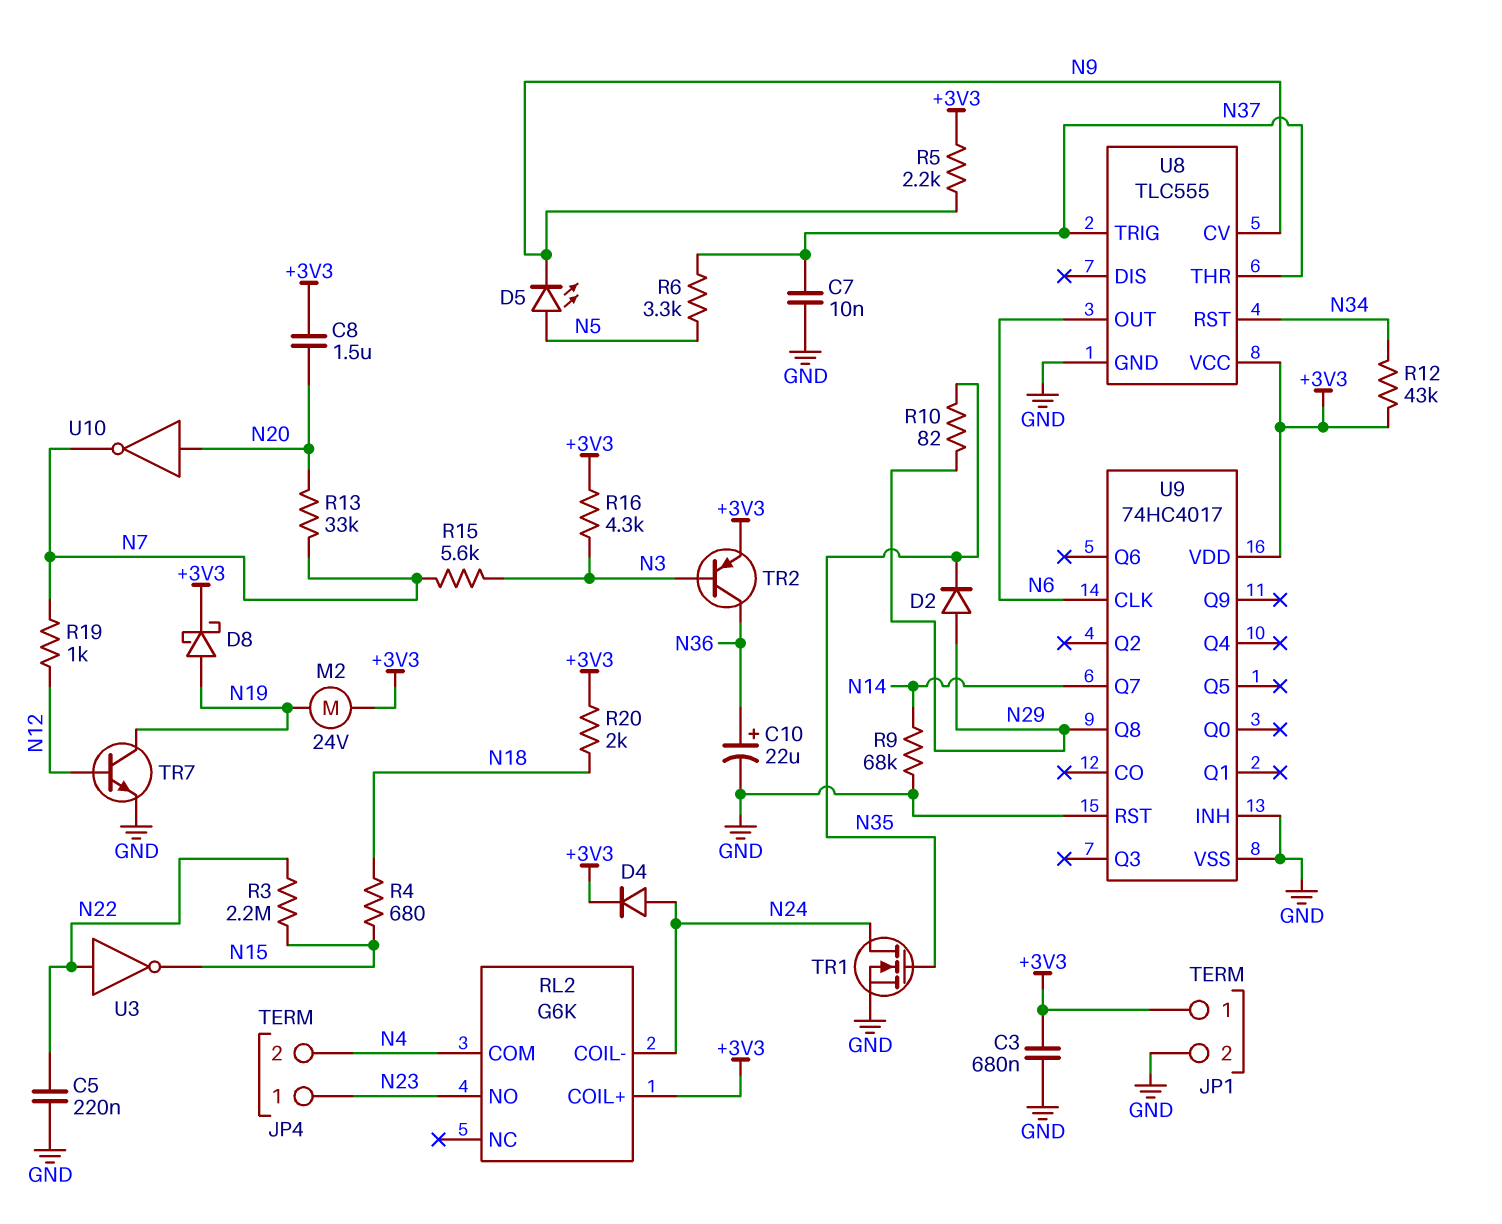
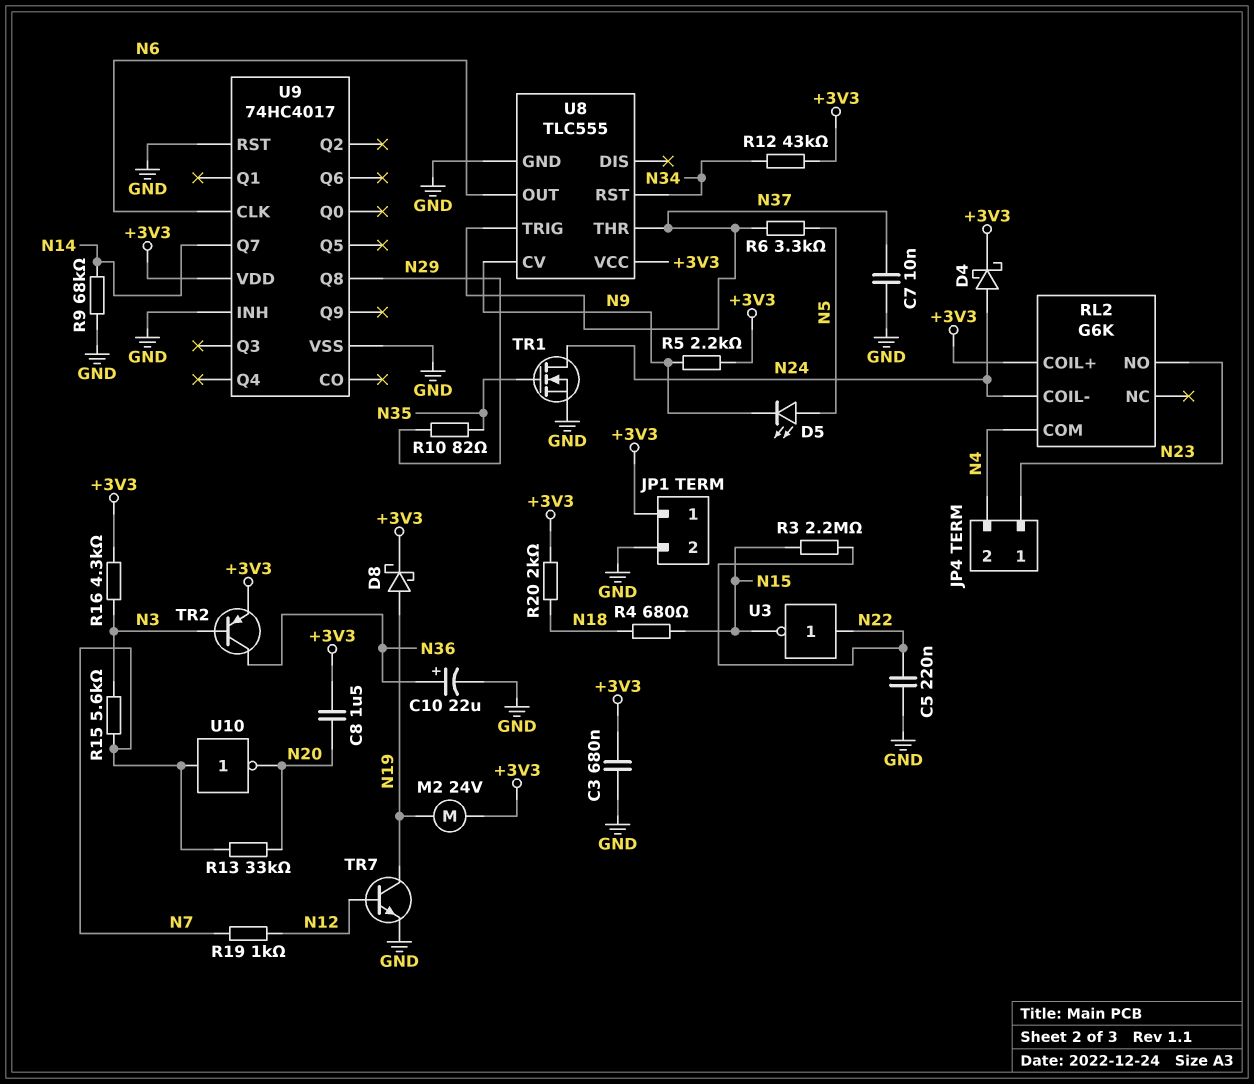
D2: diode (A N29, K N35) -> none
D4: diode (A N24, K +3V3) -> schottky (A N24, K +3V3)
U10: NOT (in N20, out N7) -> NOT (in N7, out N20)

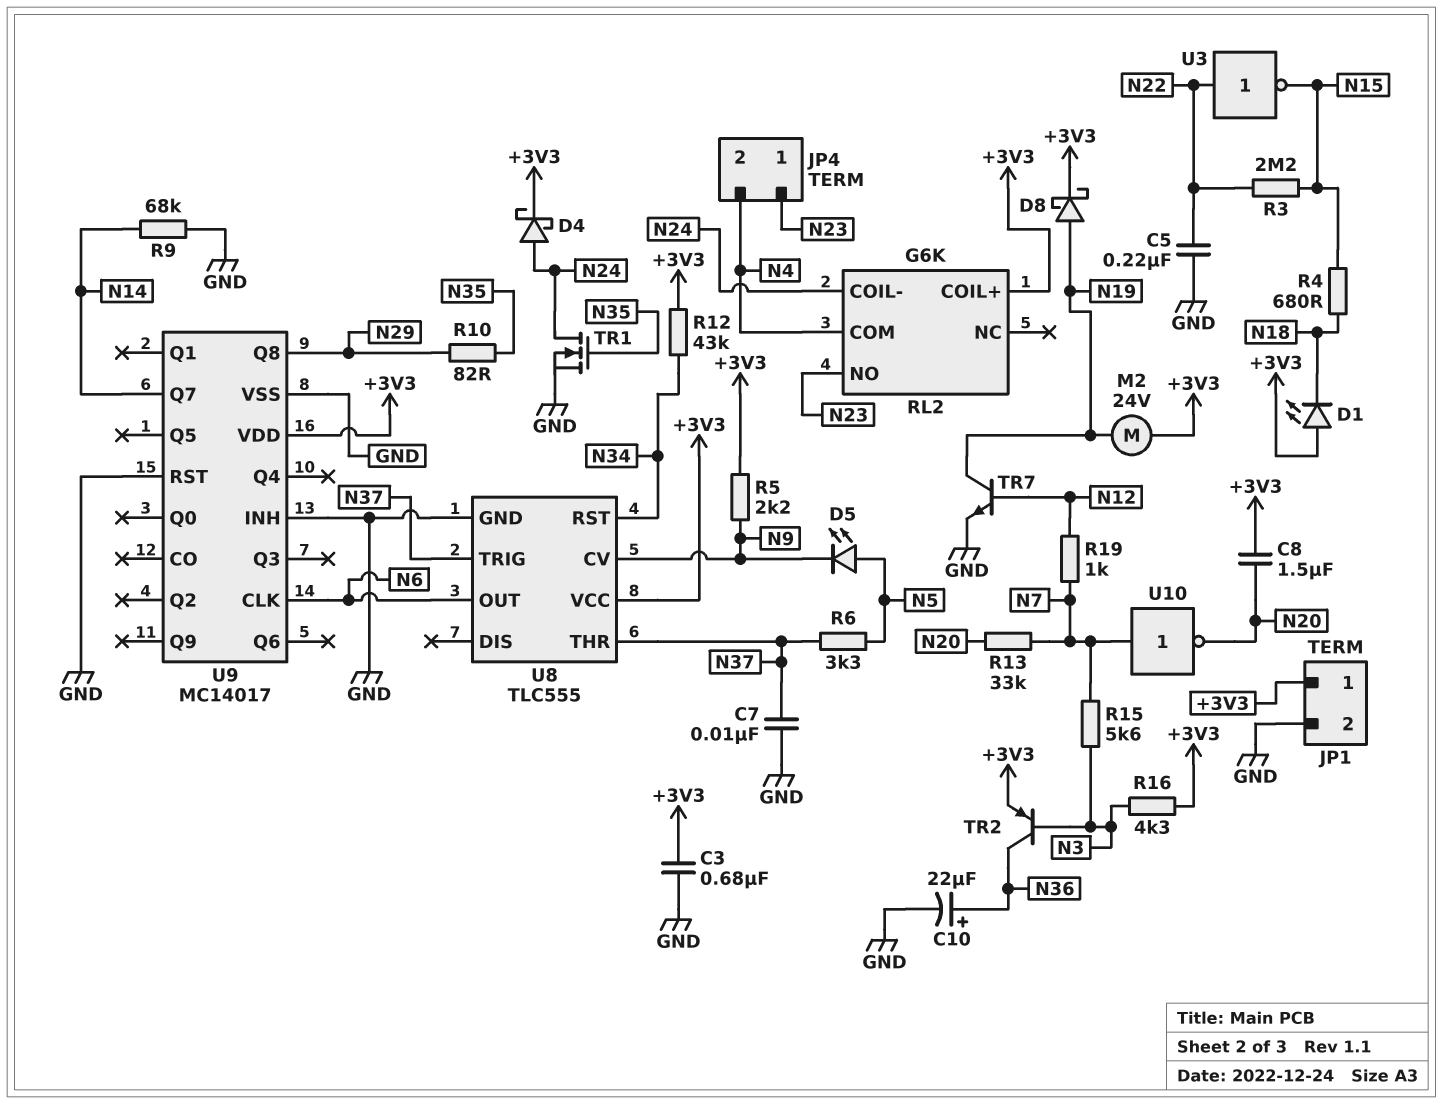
D1: none -> LED (A +3V3, K N18)
R20: 2k (+3V3, N18) -> none
U9: 74HC4017 -> MC14017

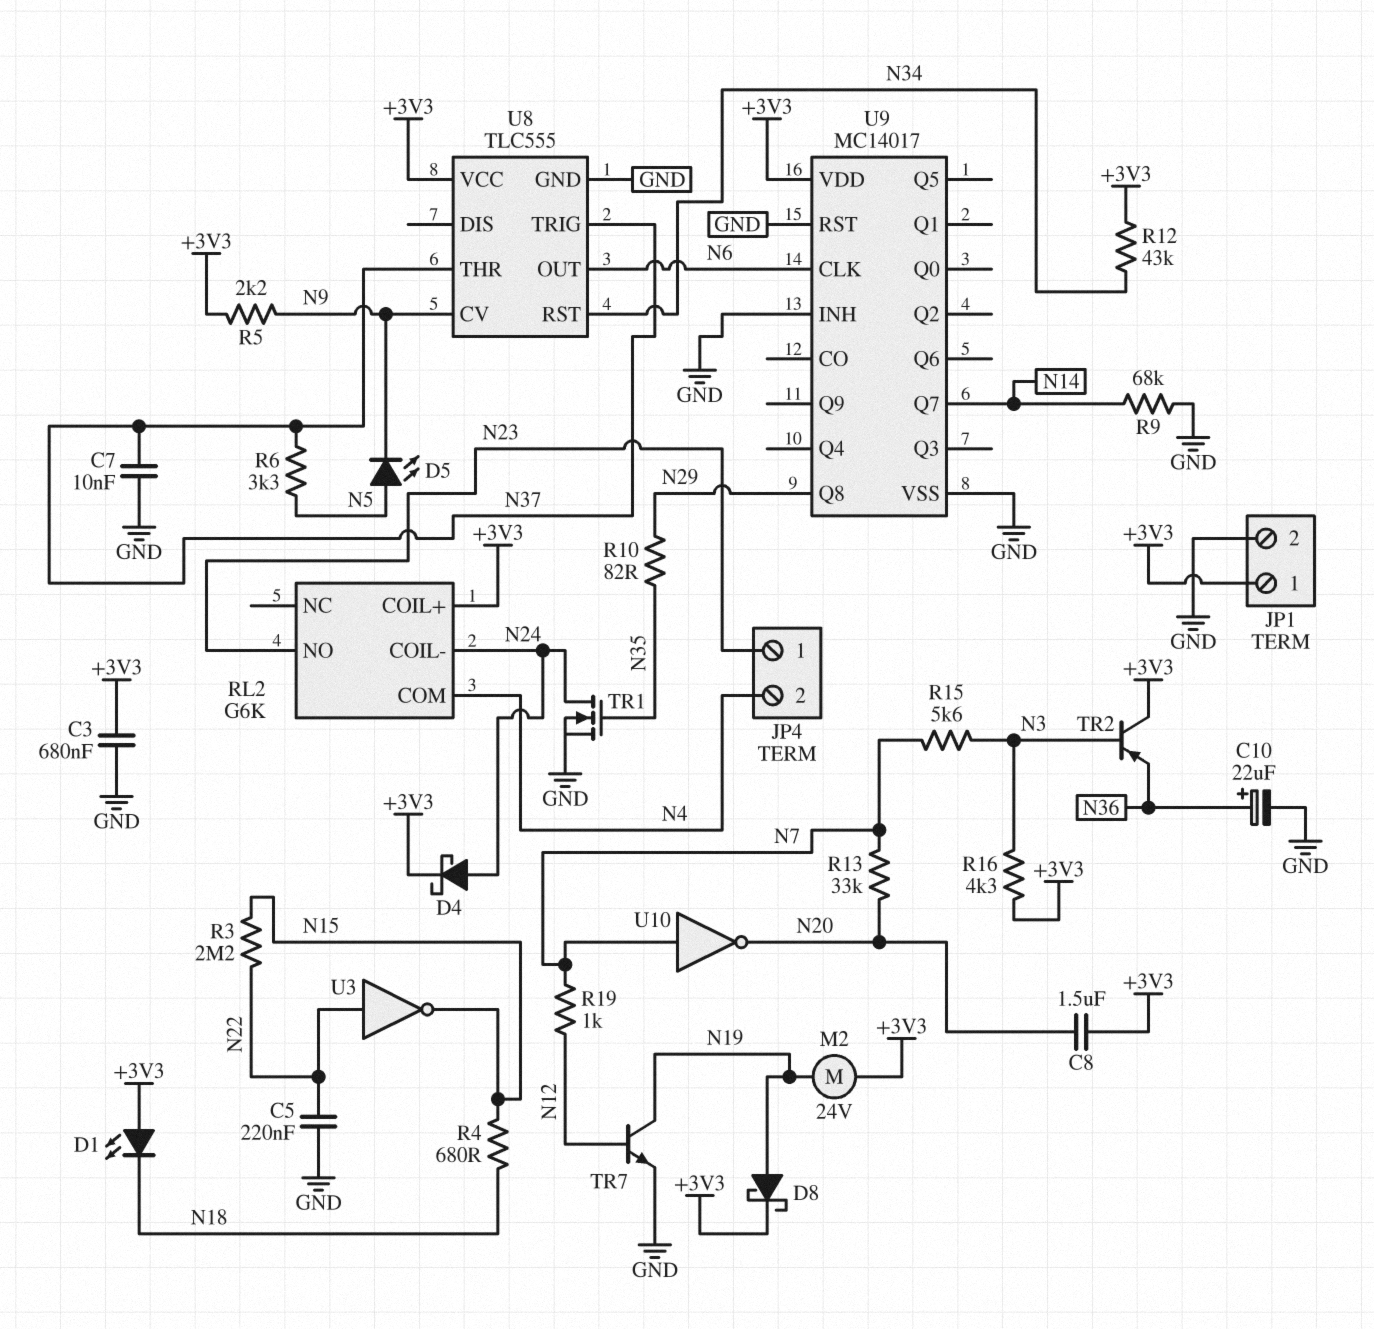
TR2: PNP (B N3, C N36, E +3V3) -> PNP (B N3, C +3V3, E N36)

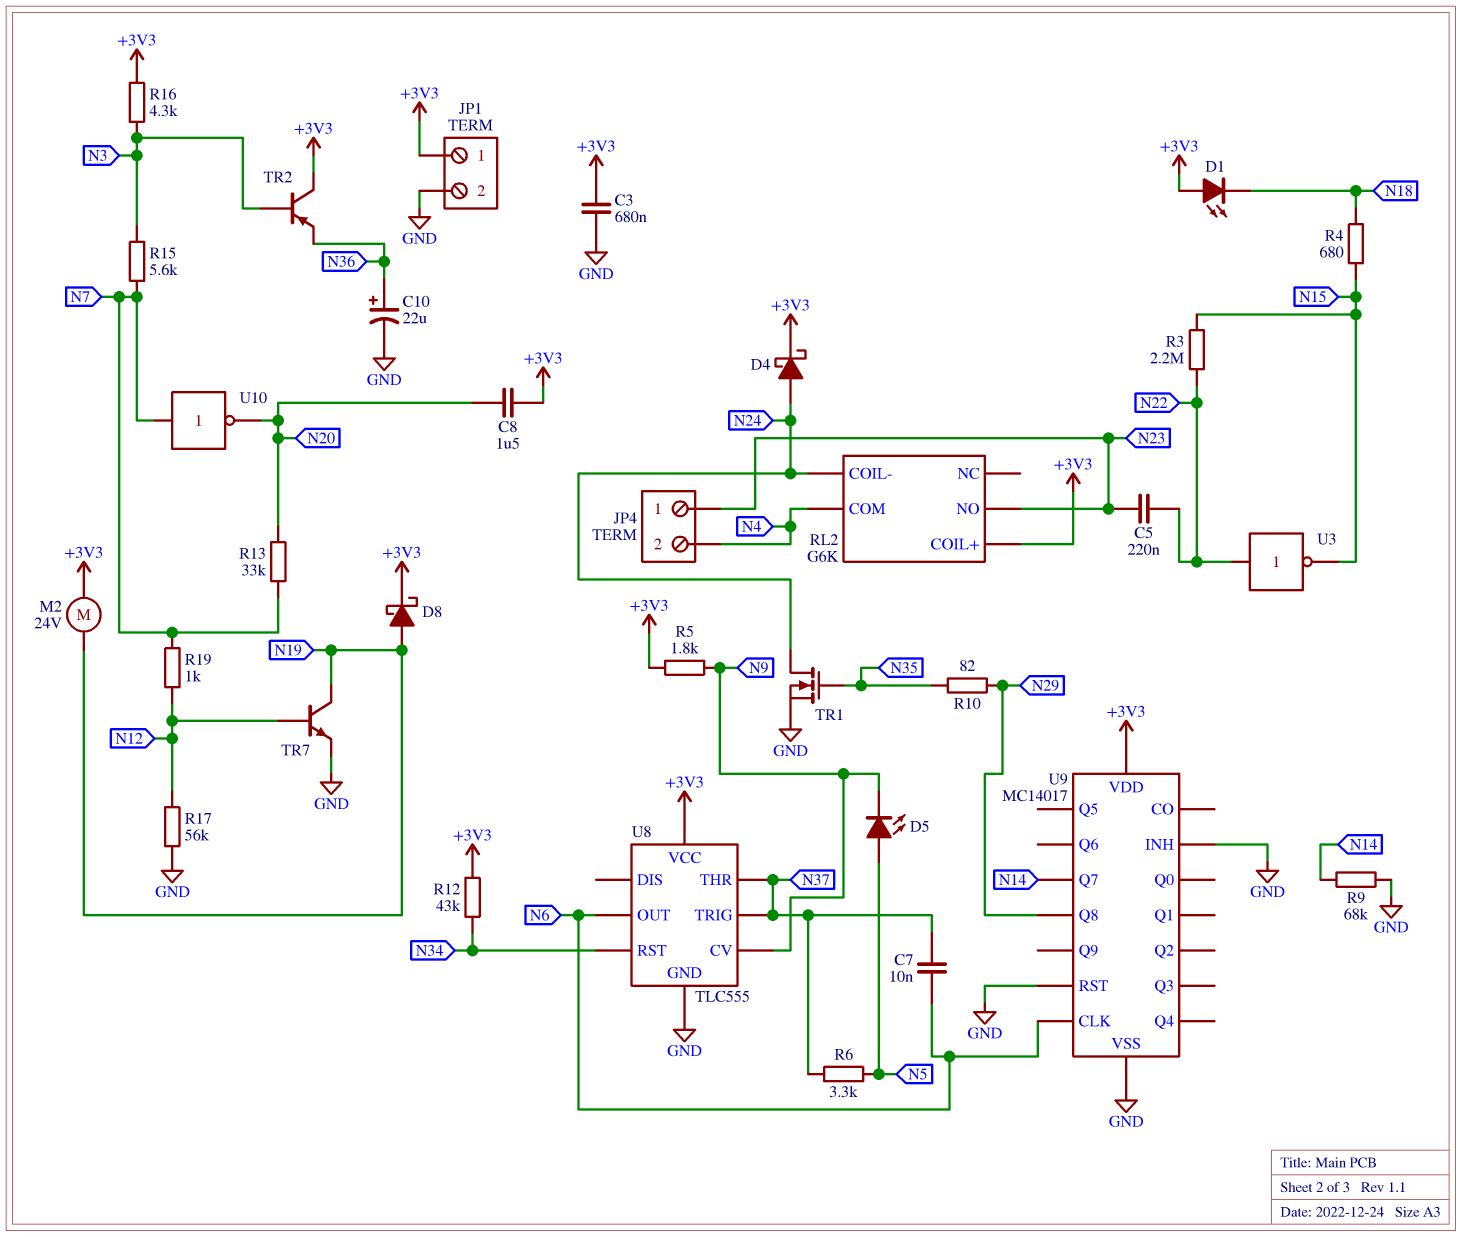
C5: 220nF (GND, N22) -> 220nF (N22, N23)
C7: 10nF (GND, N37) -> 10nF (N6, N37)
R5: 2.2k (+3V3, N9) -> 1.8k (+3V3, N9)
R17: none -> 56k (GND, N12)

